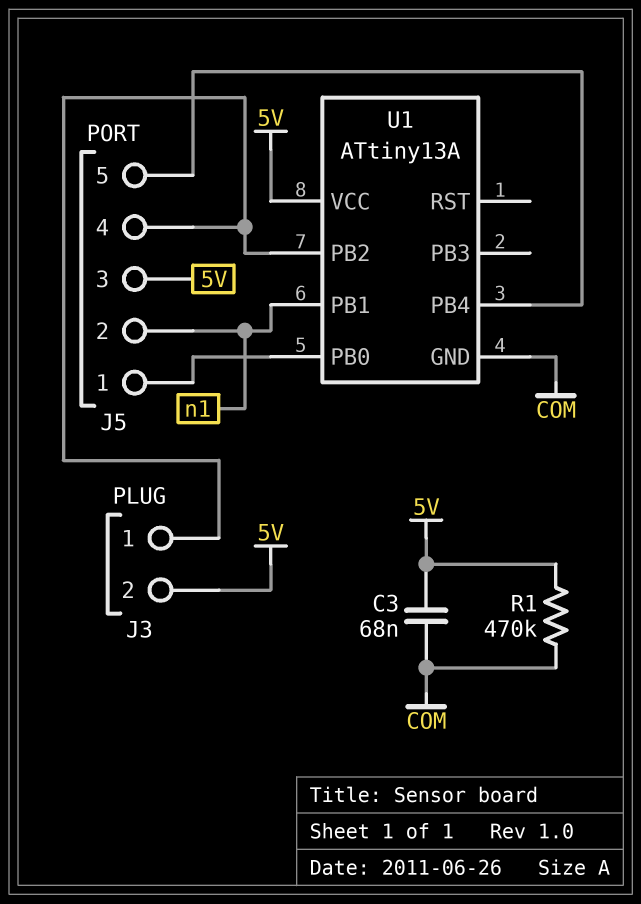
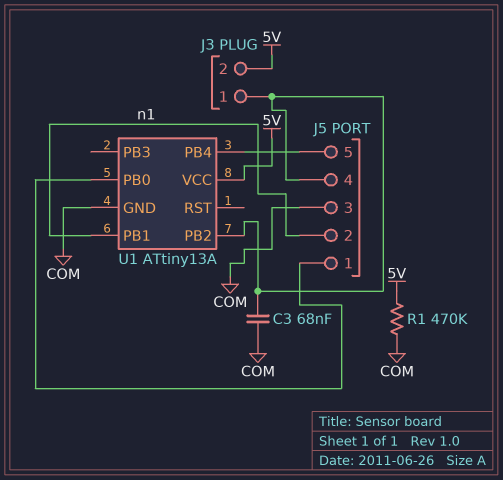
C3: 68nF (5V, COM) -> 68nF (COM, J3/1)
J5 pin 3: 5V -> COM

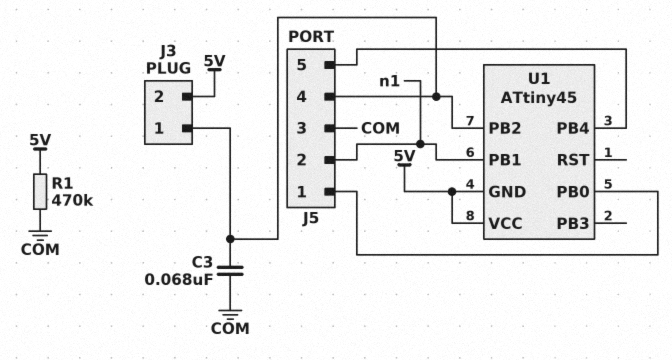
U1: ATtiny13A -> ATtiny45
U1 pin GND: COM -> 5V

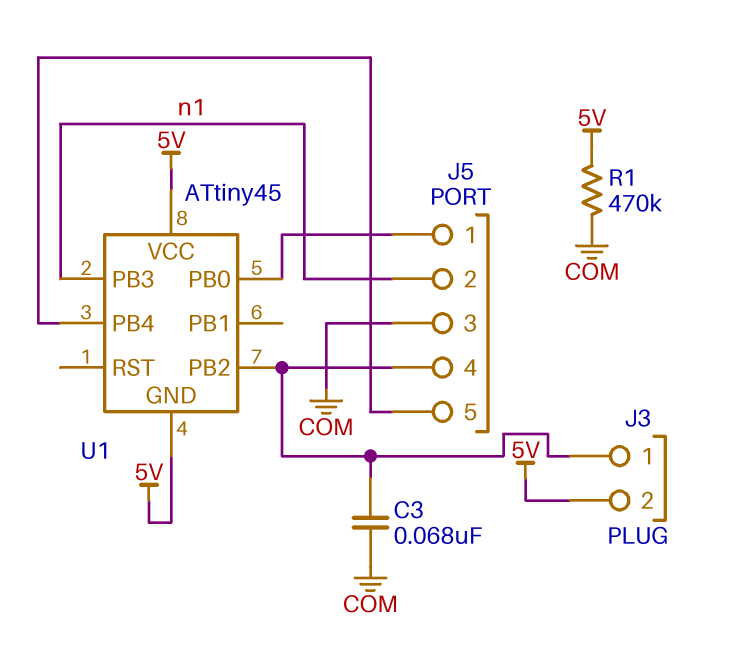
U1 pin PB1: n1 -> none
U1 pin PB3: none -> n1

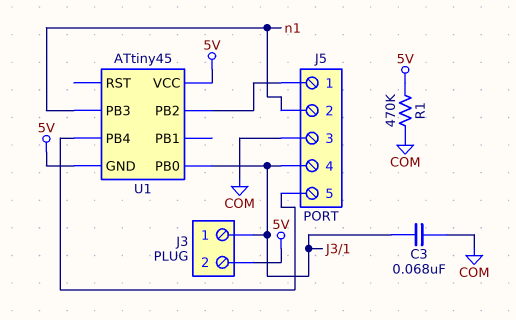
U1 pin PB0: J5/1 -> J3/1
U1 pin PB2: J3/1 -> J5/1

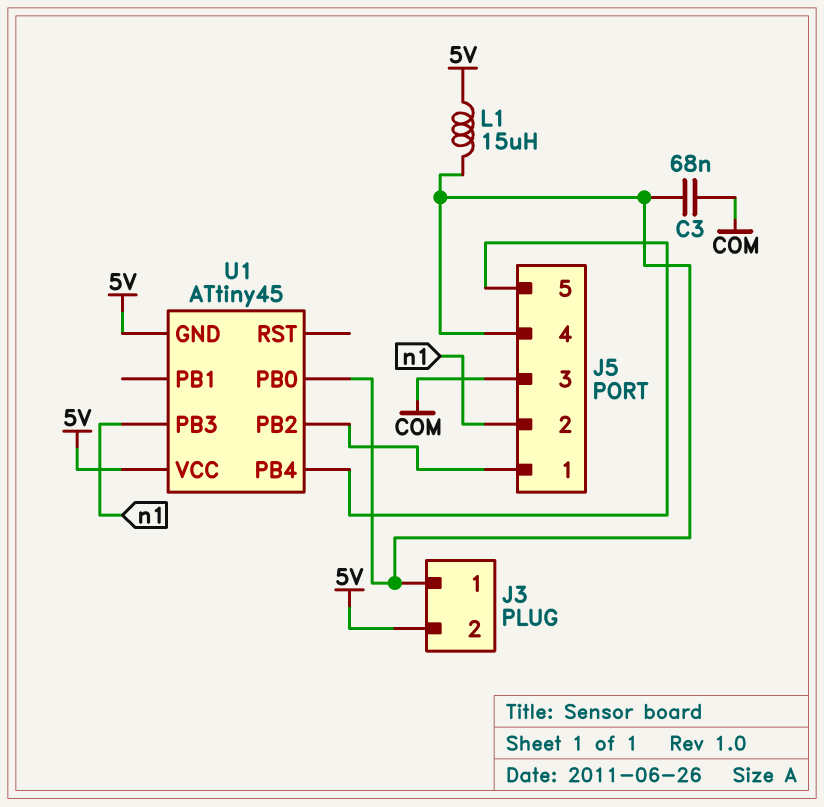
L1: none -> 15uH (5V, J3/1)
R1: 470k (5V, COM) -> none

